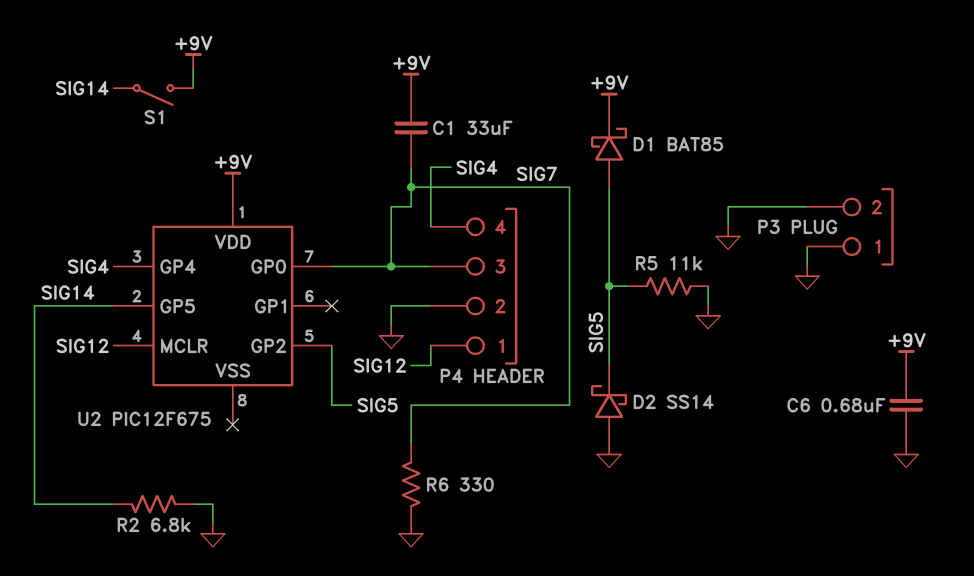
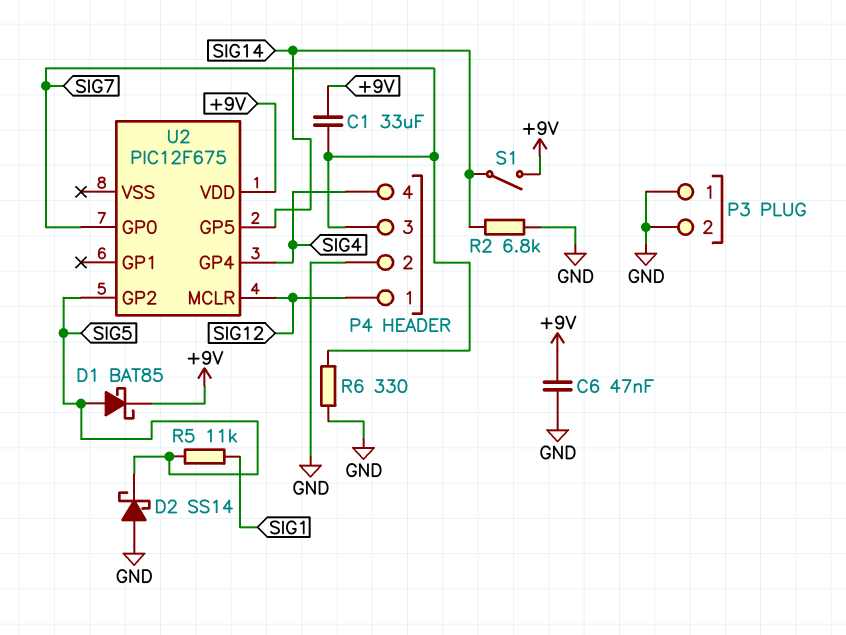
C6: 680nF (+9V, GND) -> 47nF (+9V, GND)
R5: 11k (GND, SIG5) -> 11k (SIG1, SIG5)

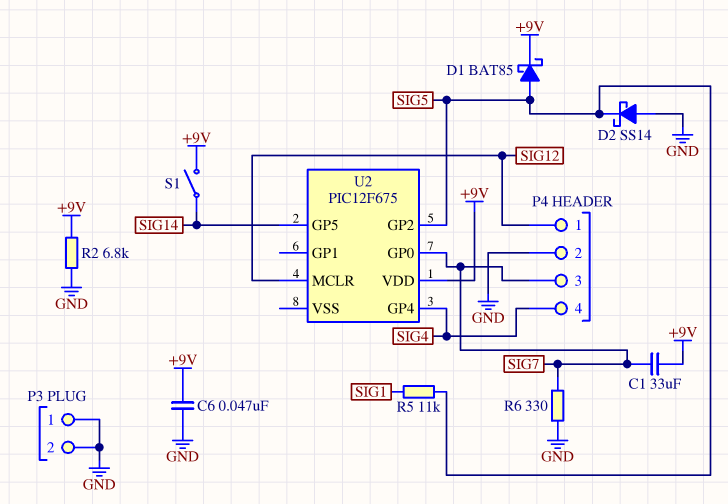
R2: 6.8k (GND, SIG14) -> 6.8k (+9V, GND)

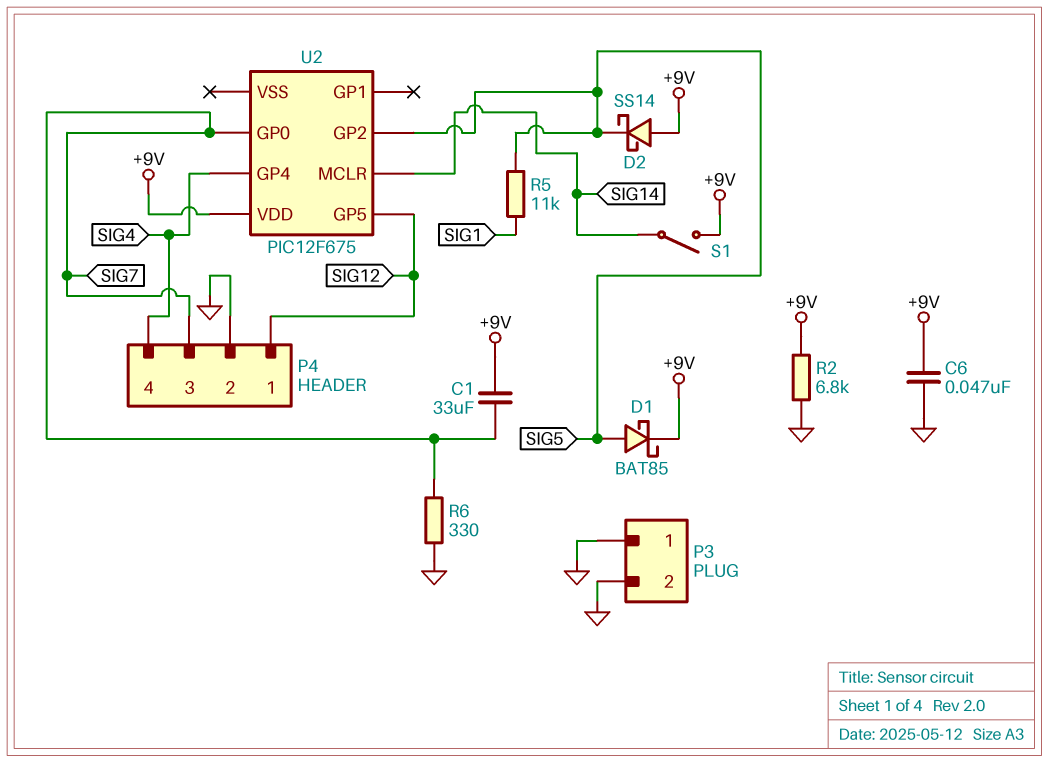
D2: schottky SS14 (A GND, K SIG5) -> schottky SS14 (A +9V, K SIG5)
U2 pin GP5: SIG14 -> SIG12
U2 pin MCLR: SIG12 -> SIG14

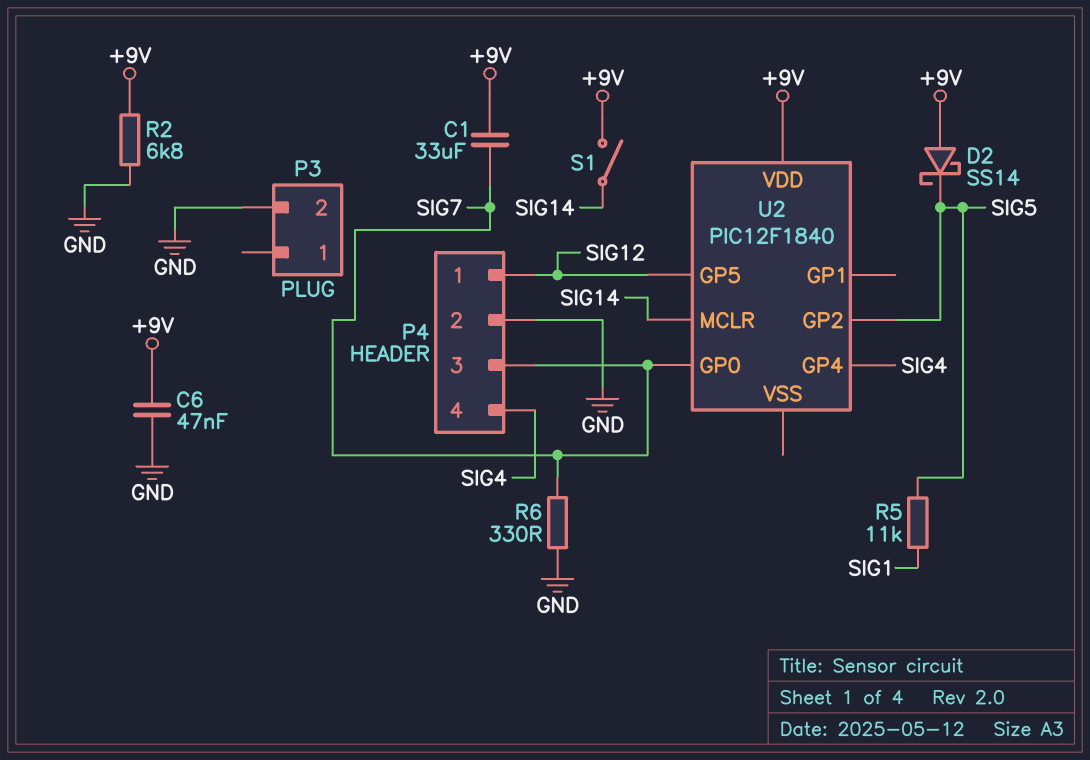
D1: schottky BAT85 (A SIG5, K +9V) -> none
P3 pin 1: GND -> none
U2: PIC12F675 -> PIC12F1840

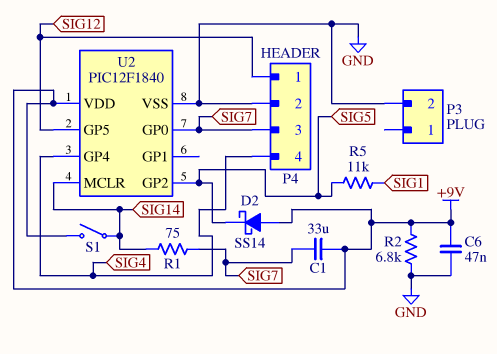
R1: none -> 75 (SIG7, SIG14)
R6: 330 (GND, SIG7) -> none
U2 pin VSS: none -> GND

